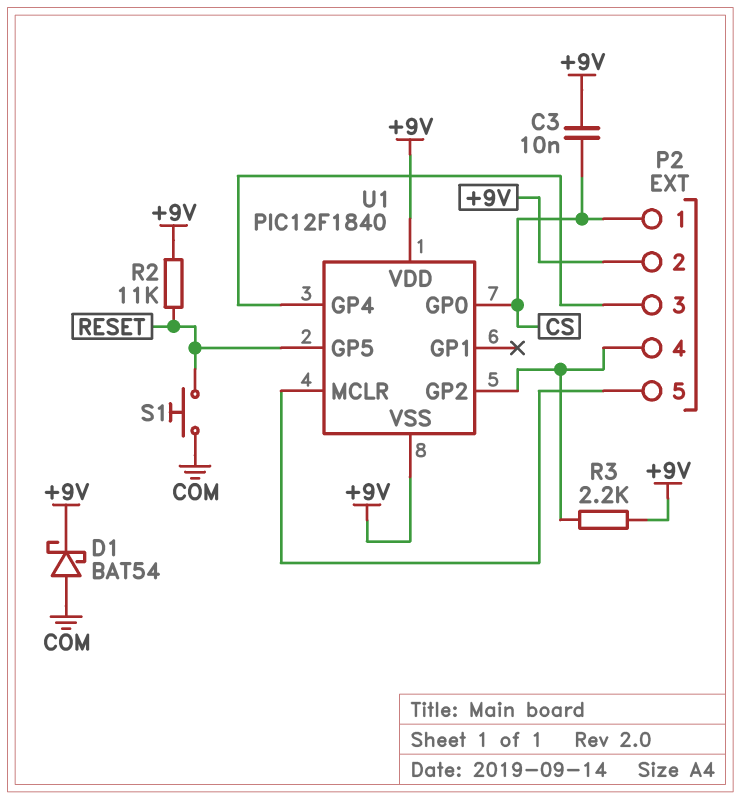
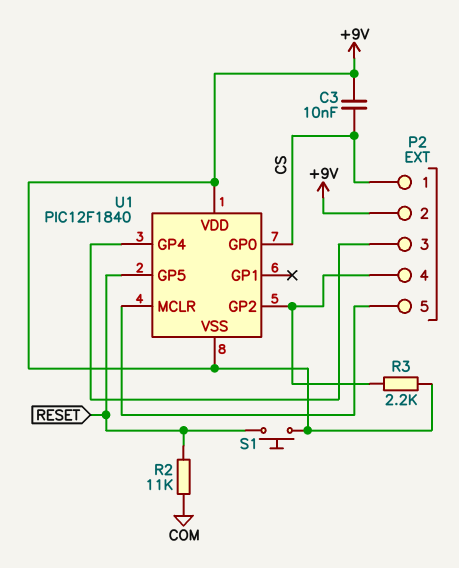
D1: schottky BAT54 (A COM, K +9V) -> none
R2: 11k (+9V, RESET) -> 11k (COM, RESET)
S1: button (COM, RESET) -> button (+9V, RESET)

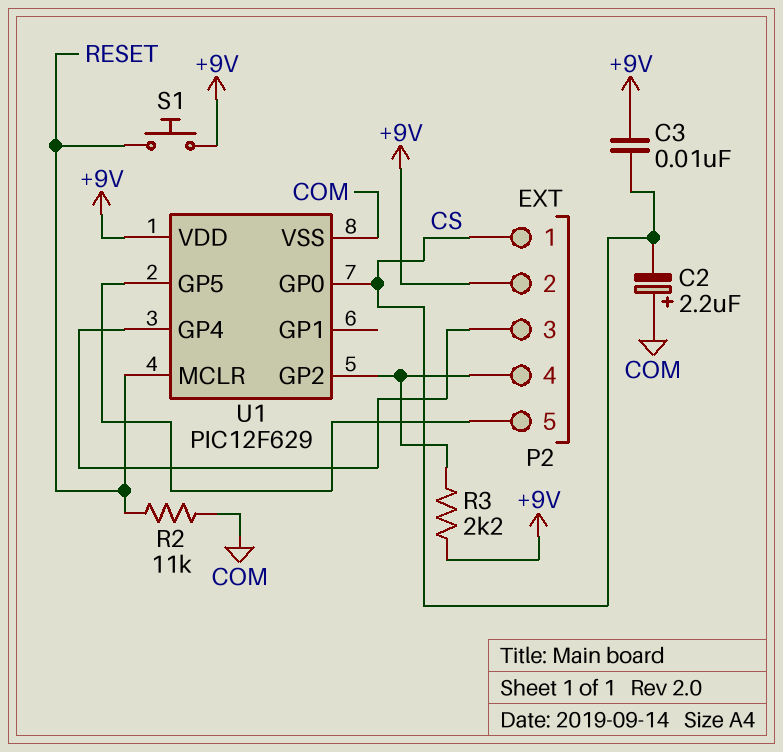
C2: none -> 2.2uF (plus COM, minus CS)
U1: PIC12F1840 -> PIC12F629
U1 pin GP5: RESET -> P2/5
U1 pin MCLR: P2/5 -> RESET
U1 pin VSS: +9V -> COM

